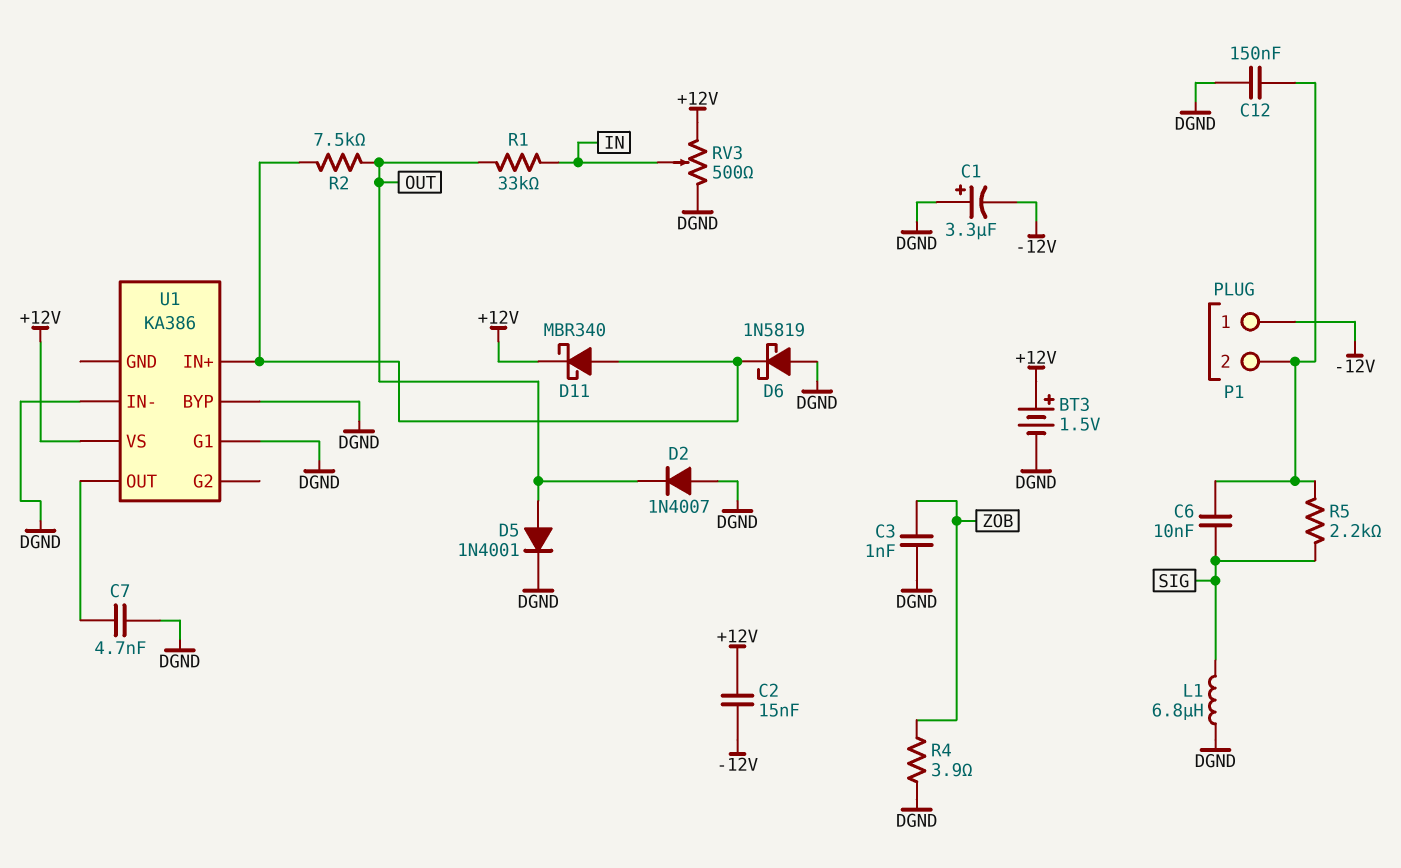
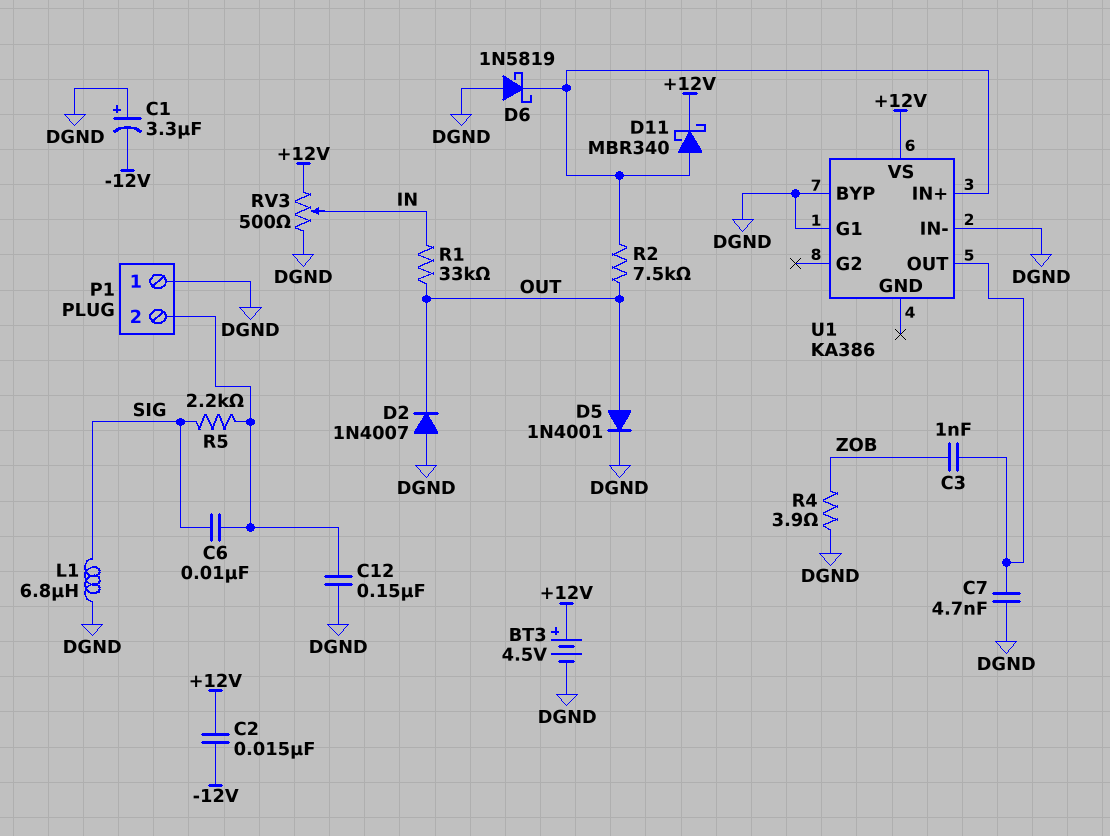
BT3: 1.5V (plus +12V, minus DGND) -> 4.5V (plus +12V, minus DGND)
C3: 1nF (DGND, ZOB) -> 1nF (U1/OUT, ZOB)
P1 pin 1: -12V -> DGND

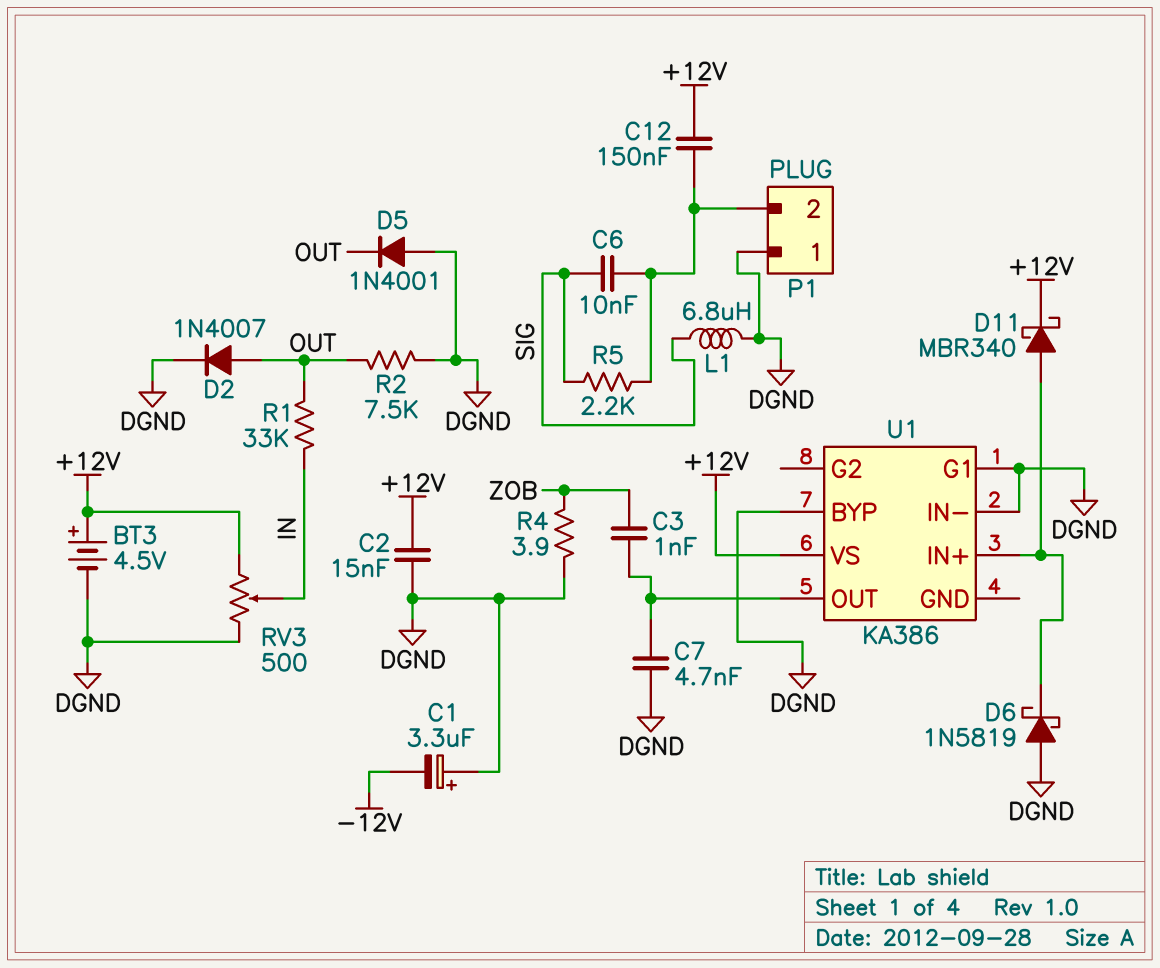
C2: 15nF (+12V, -12V) -> 15nF (+12V, DGND)
C12: 150nF (DGND, P1/2) -> 150nF (+12V, P1/2)
D2: diode 1N4007 (A DGND, K OUT) -> diode 1N4007 (A OUT, K DGND)
D5: diode 1N4001 (A OUT, K DGND) -> diode 1N4001 (A DGND, K OUT)
R2: 7.5k (OUT, U1/IN+) -> 7.5k (DGND, OUT)

